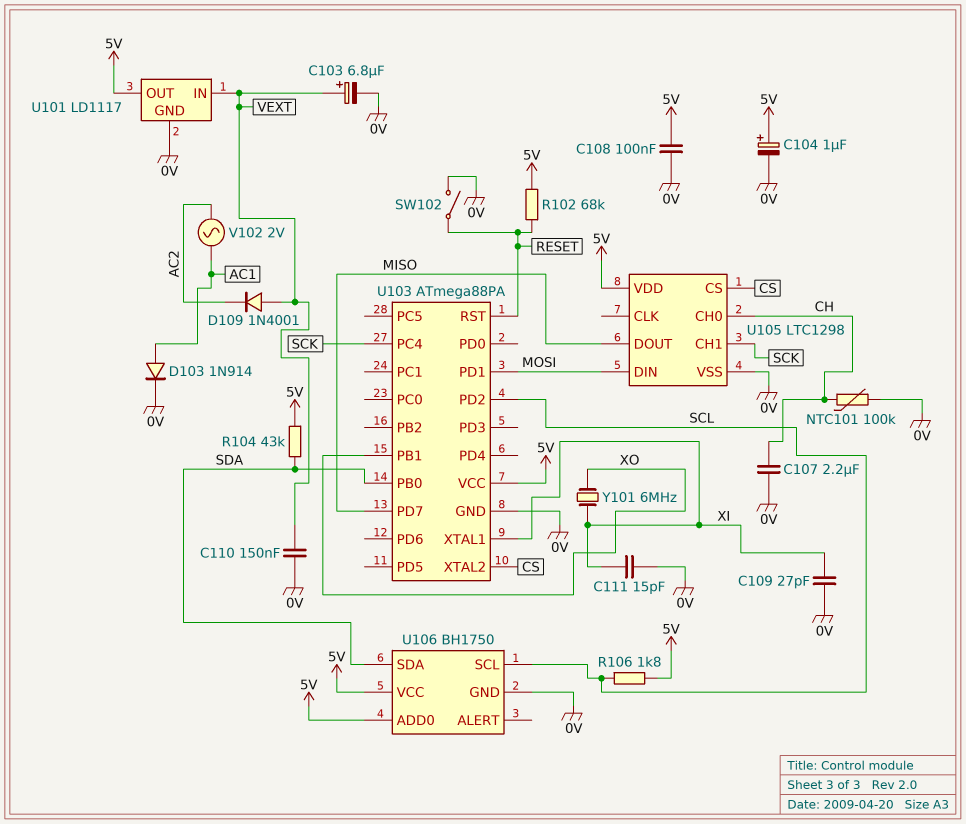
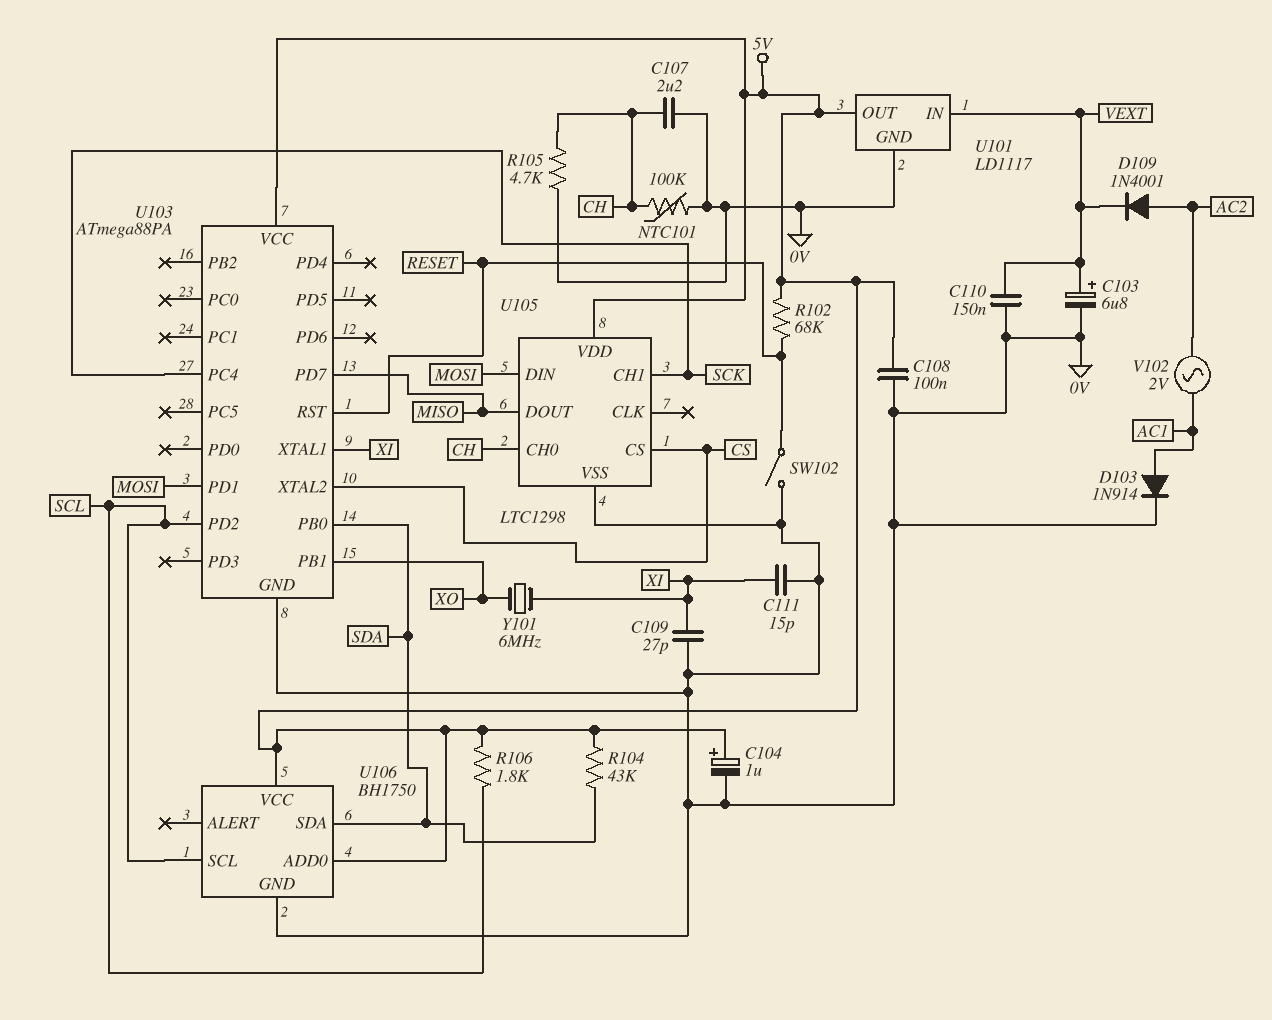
D109: diode 1N4001 (A VEXT, K AC2) -> diode 1N4001 (A AC2, K VEXT)
R105: none -> 4.7k (0V, CH)

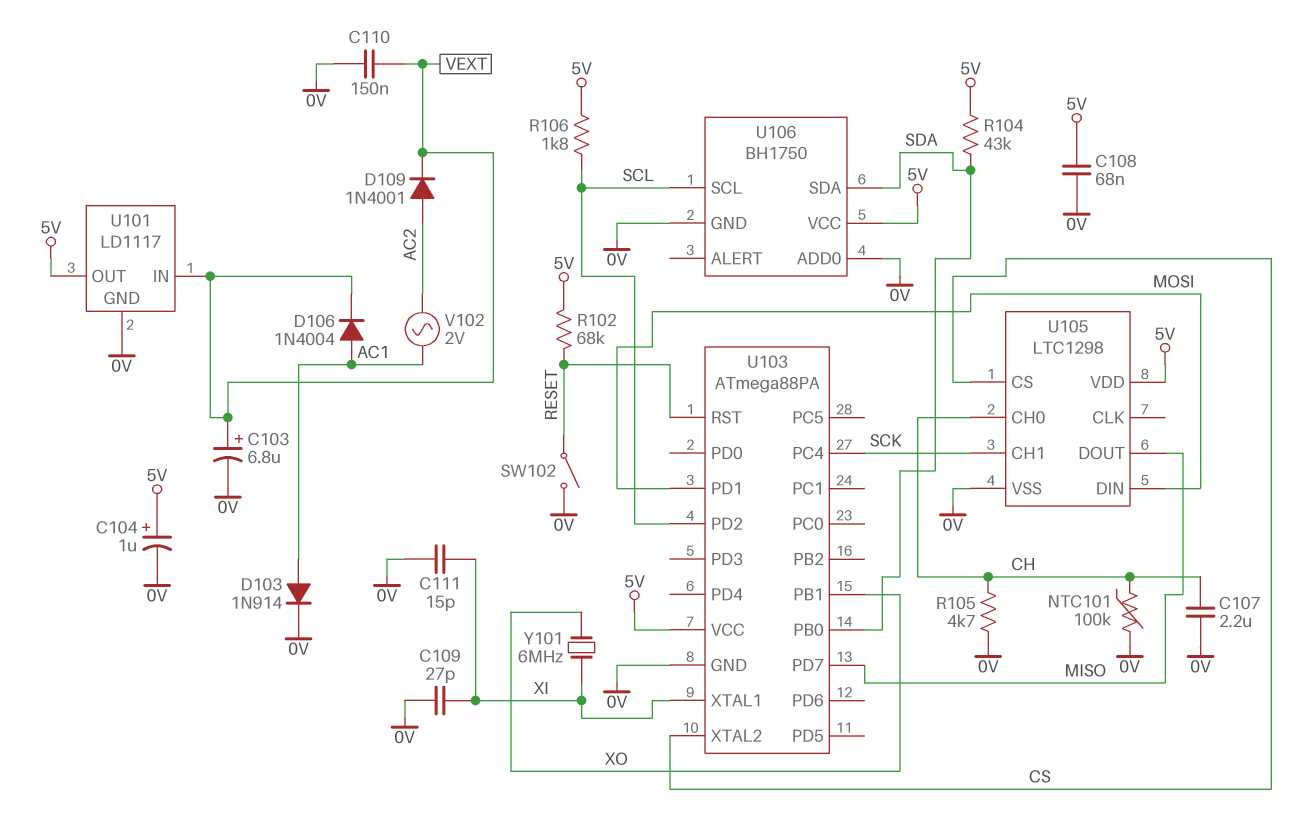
C108: 100nF (0V, 5V) -> 68nF (0V, 5V)
D106: none -> diode 1N4004 (A AC1, K VEXT)
U106 pin ADD0: 5V -> 0V

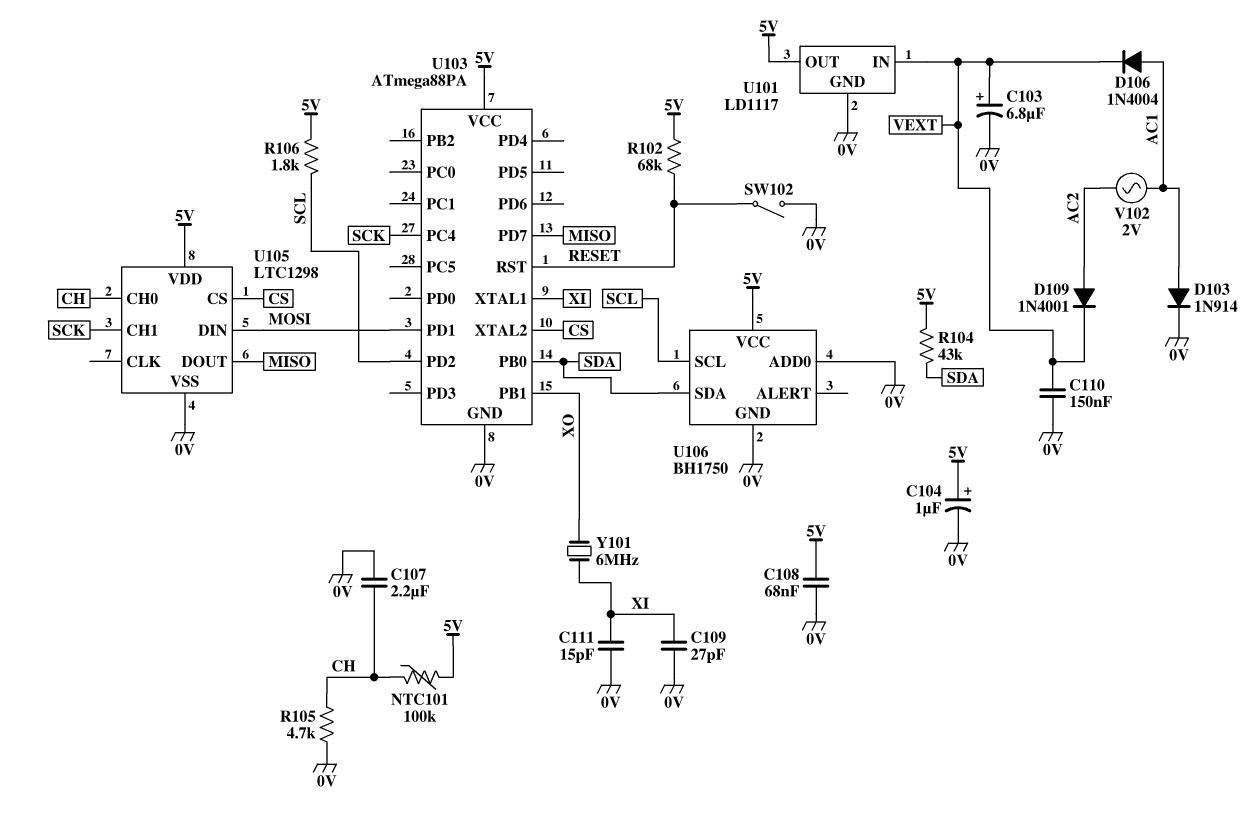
NTC101: 100k (0V, CH) -> 100k (5V, CH)

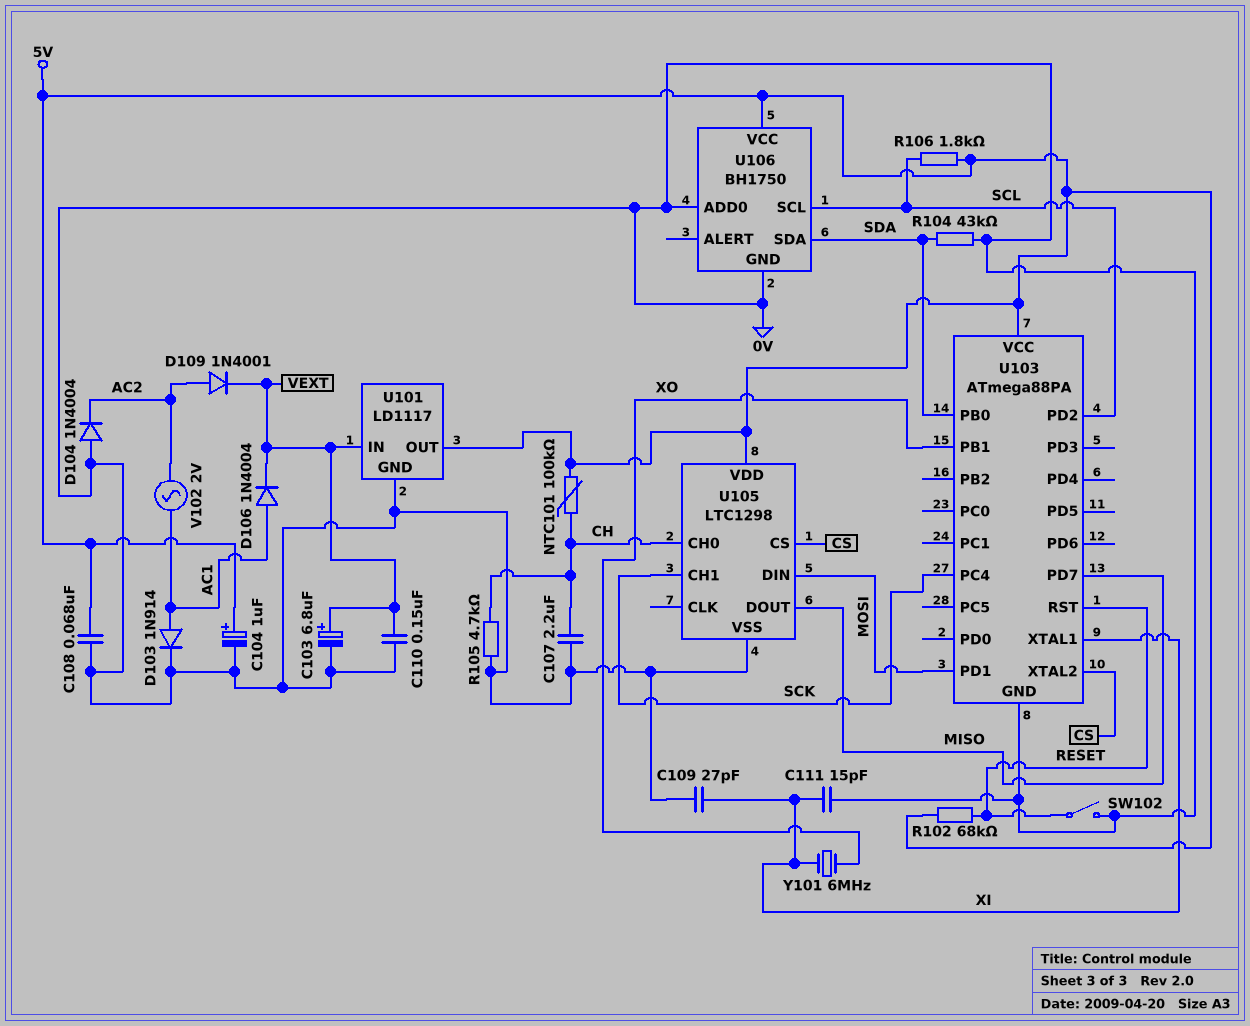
D104: none -> diode 1N4004 (A 0V, K AC2)
R104: 43k (5V, SDA) -> 43k (0V, SDA)

